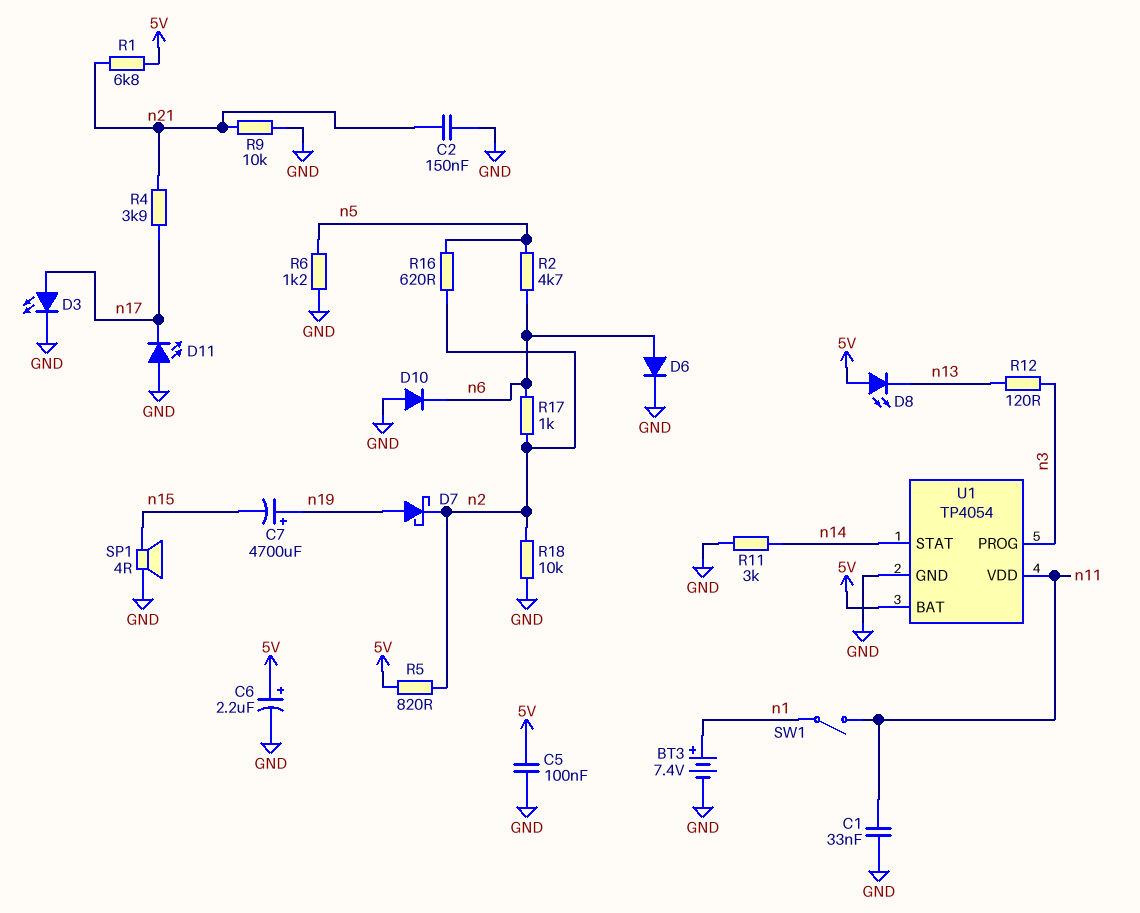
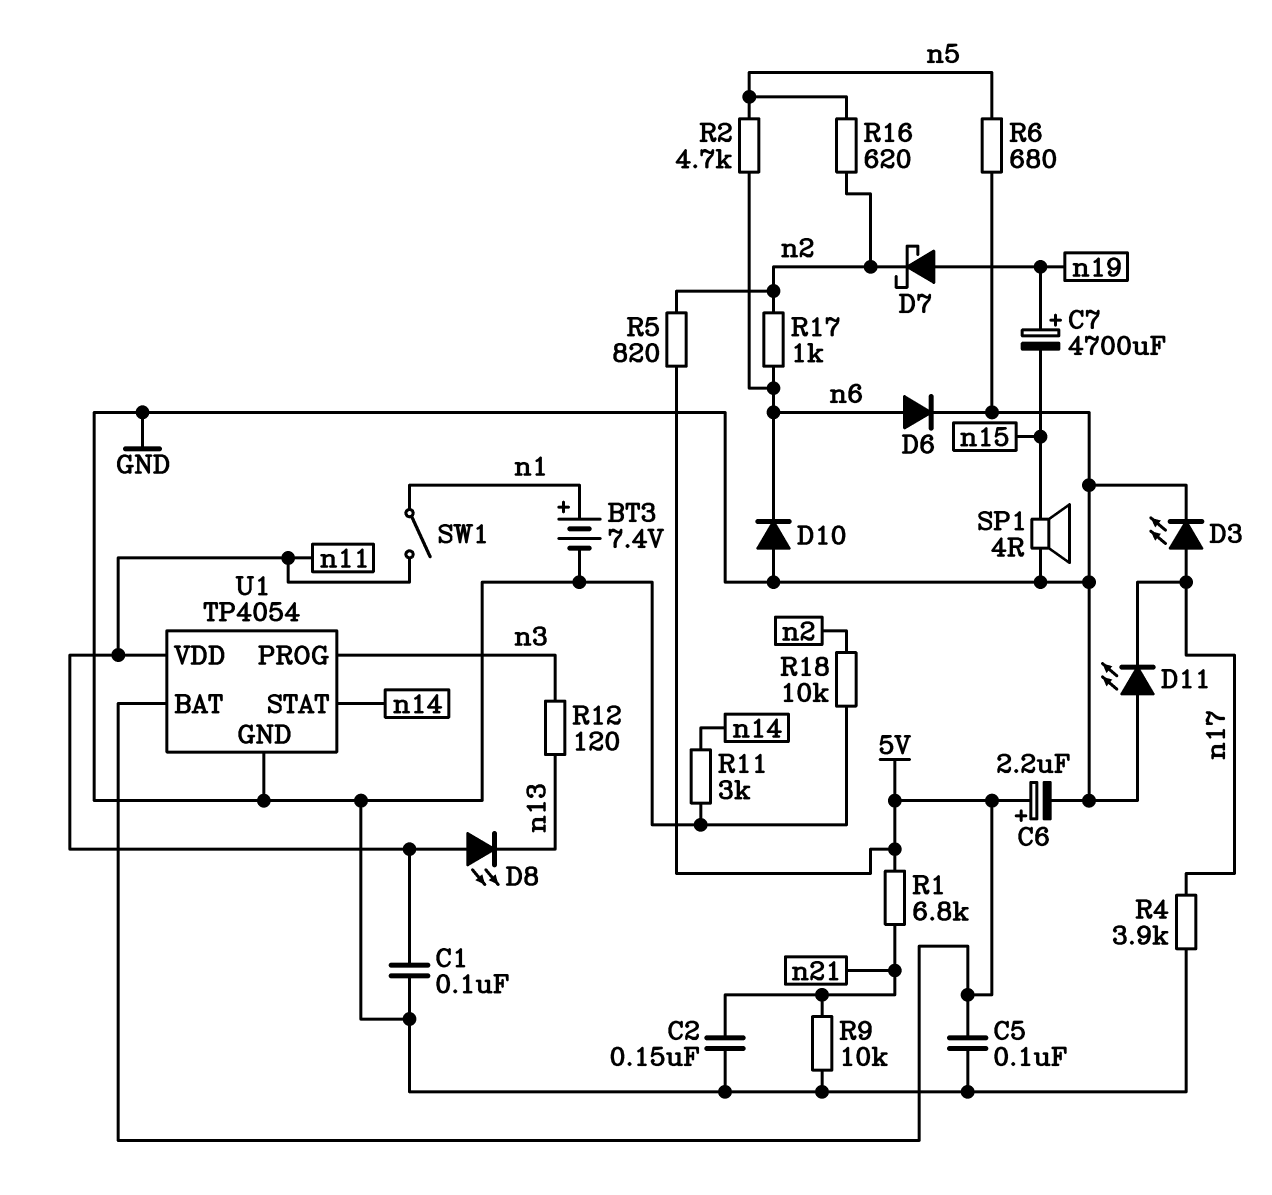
C1: 33nF (GND, n11) -> 100nF (GND, n11)
D8: LED (A 5V, K n13) -> LED (A n11, K n13)
R4: 3.9k (n17, n21) -> 3.9k (GND, n17)
R6: 1.2k (GND, n5) -> 680 (GND, n5)

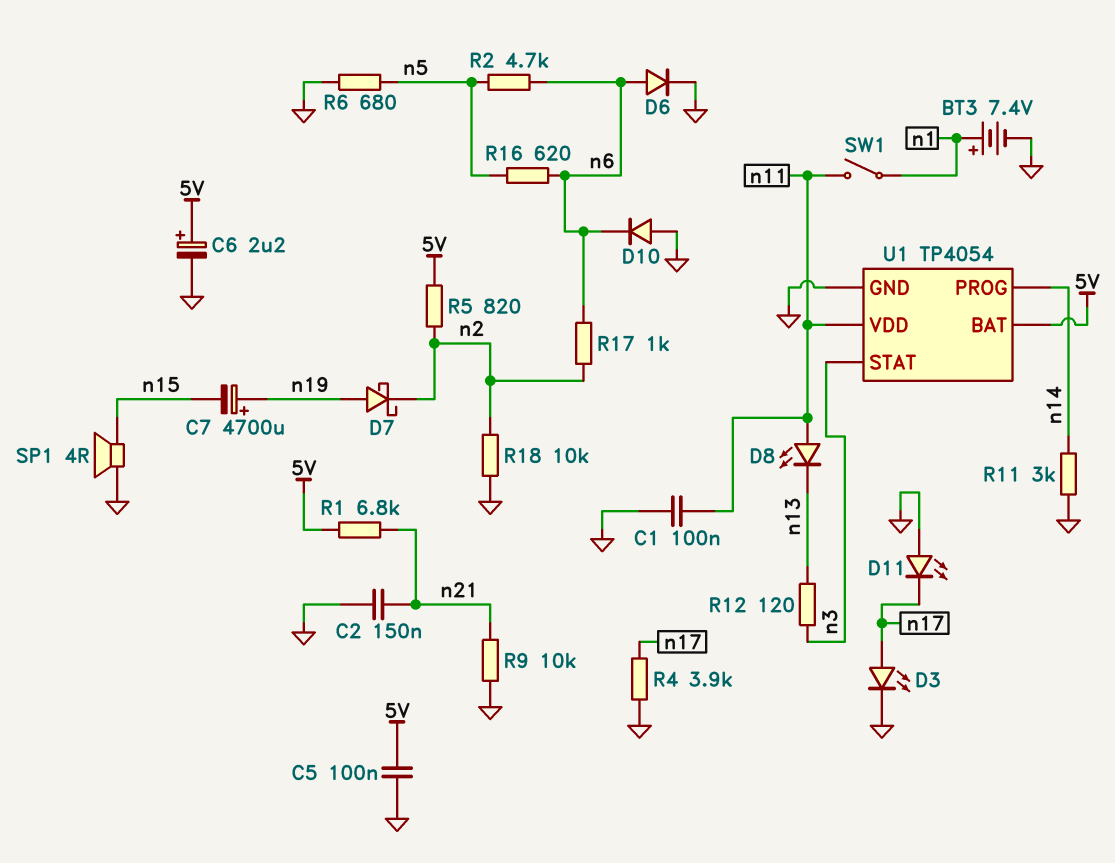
R16: 620 (n2, n5) -> 620 (n5, n6)
U1 pin PROG: n3 -> n14
U1 pin STAT: n14 -> n3

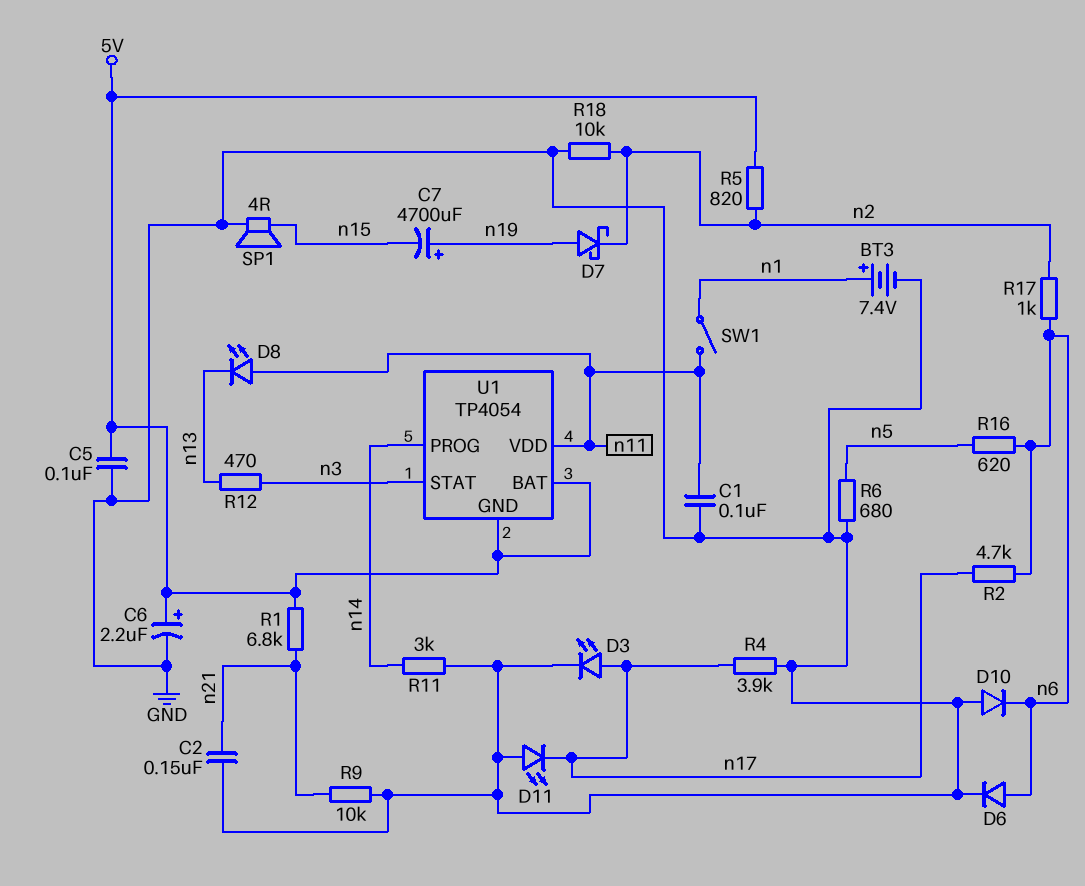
R2: 4.7k (n5, n6) -> 4.7k (n6, n17)
R12: 120 (n3, n13) -> 470 (n3, n13)
U1 pin GND: GND -> 5V

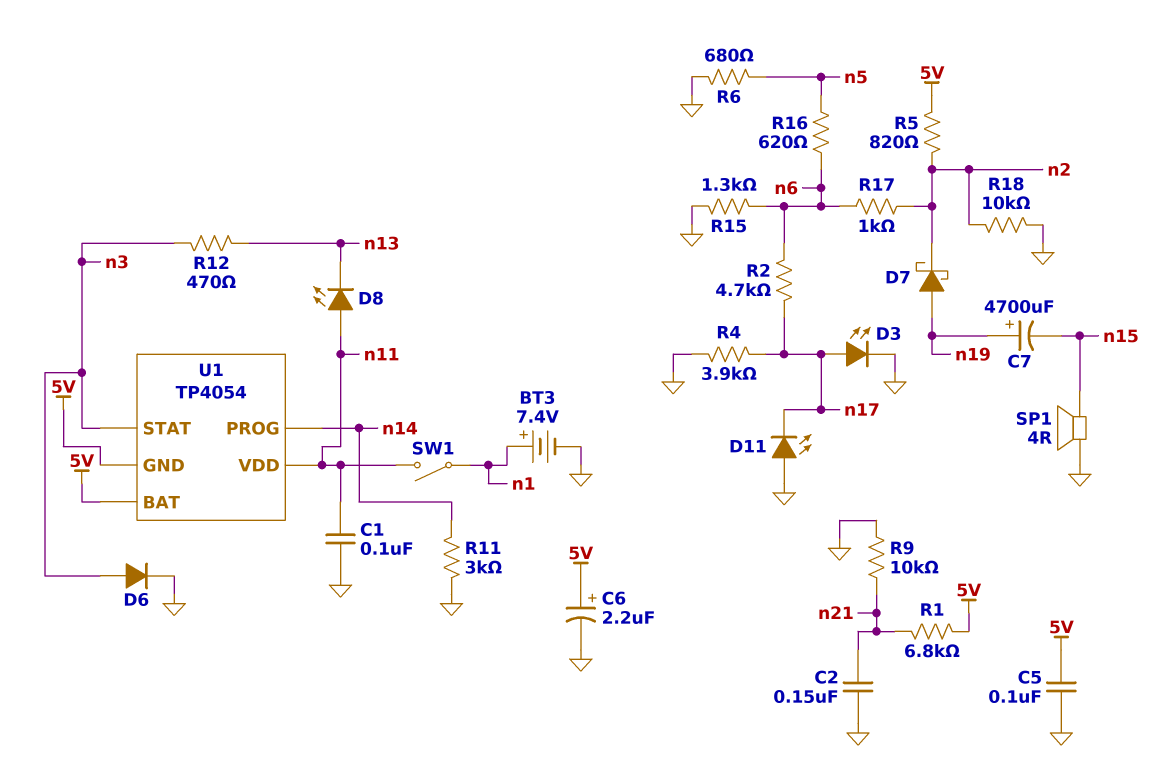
D6: diode (A n6, K GND) -> diode (A n3, K GND)
D10: diode (A GND, K n6) -> none
R15: none -> 1.3k (GND, n6)

